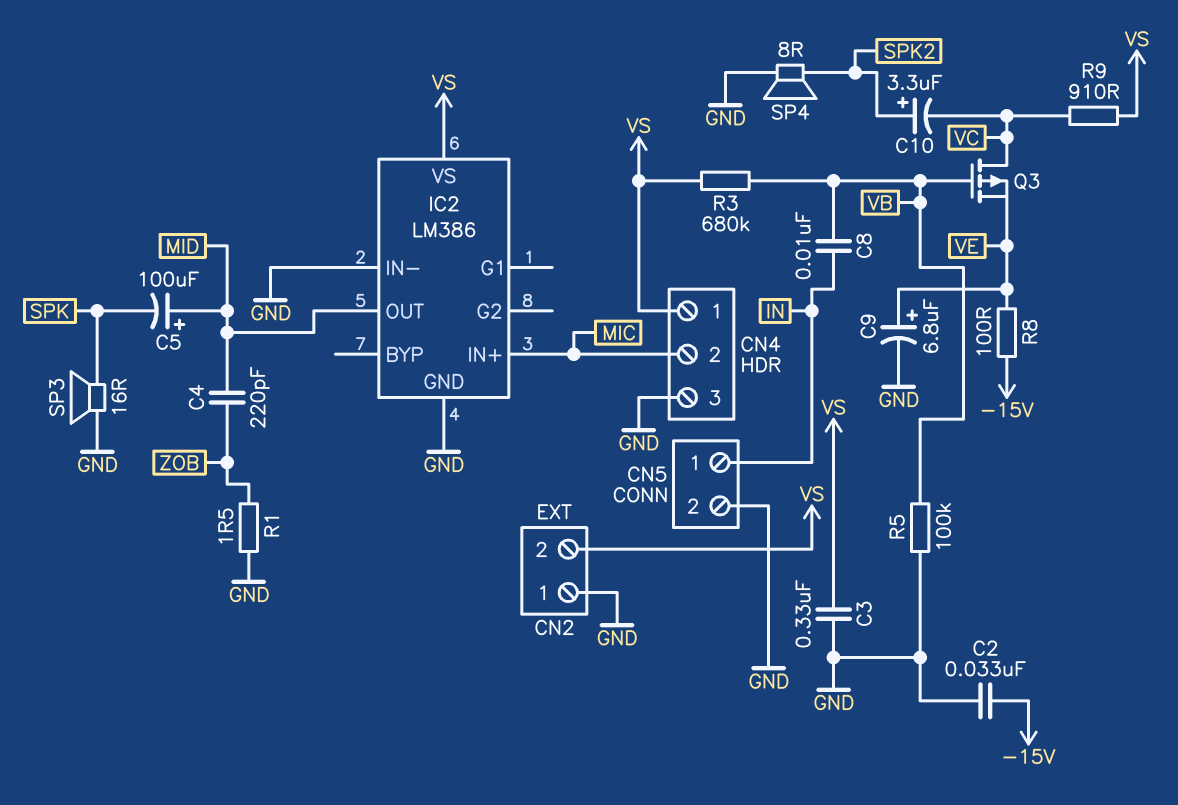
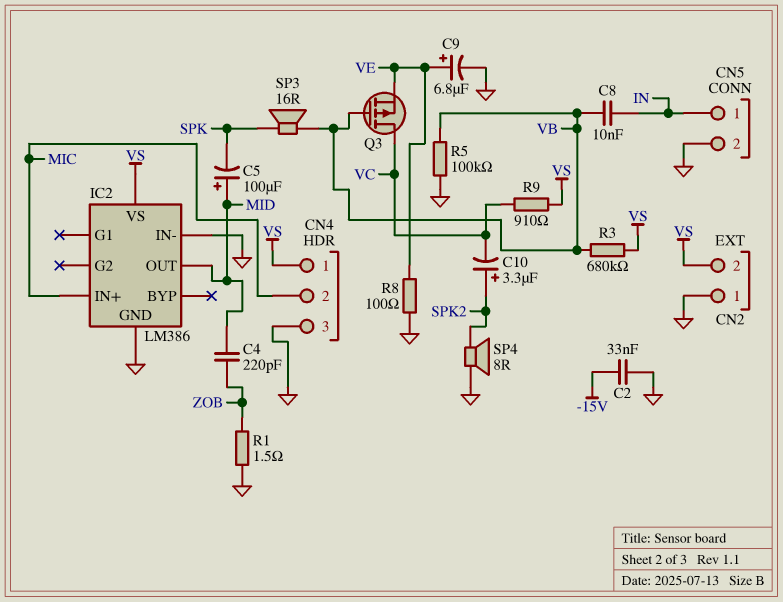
C3: 330nF (GND, VS) -> none
R8: 100 (-15V, VE) -> 100 (GND, VE)
SP3: speaker 16R (GND, SPK) -> speaker 16R (SPK, VB)

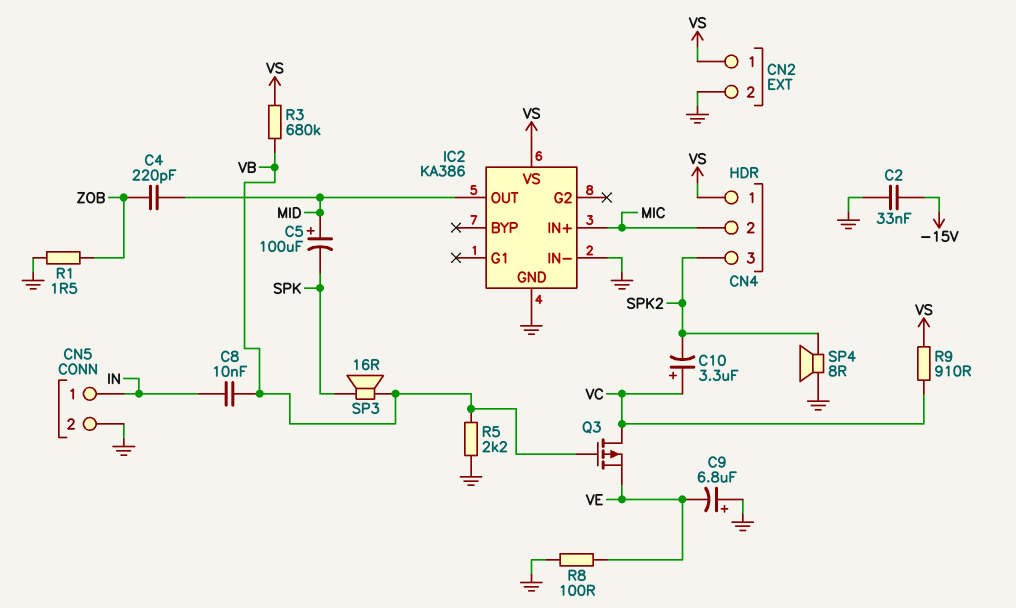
C9: 6.8uF (plus VE, minus GND) -> 6.8uF (plus GND, minus VE)
C10: 3.3uF (plus SPK2, minus VC) -> 3.3uF (plus VC, minus SPK2)
CN2 pin 1: GND -> VS
CN2 pin 2: VS -> GND
CN4 pin 3: GND -> SPK2
IC2: LM386 -> KA386
R5: 100k (GND, VB) -> 2.2k (GND, VB)

